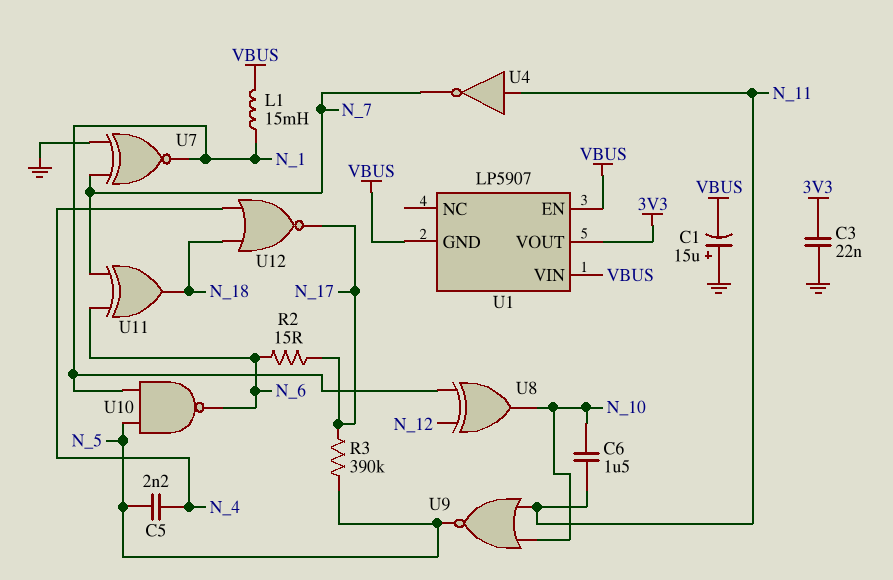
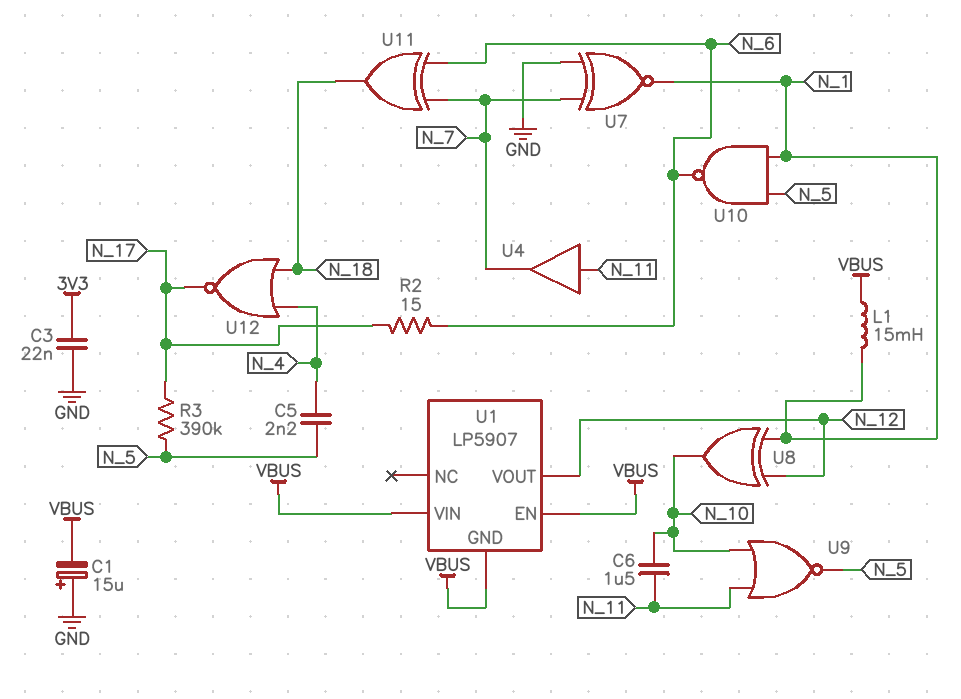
U1 pin VOUT: 3V3 -> N_12
U4: NOT (in N_11, out N_7) -> buffer (in N_11, out N_7)

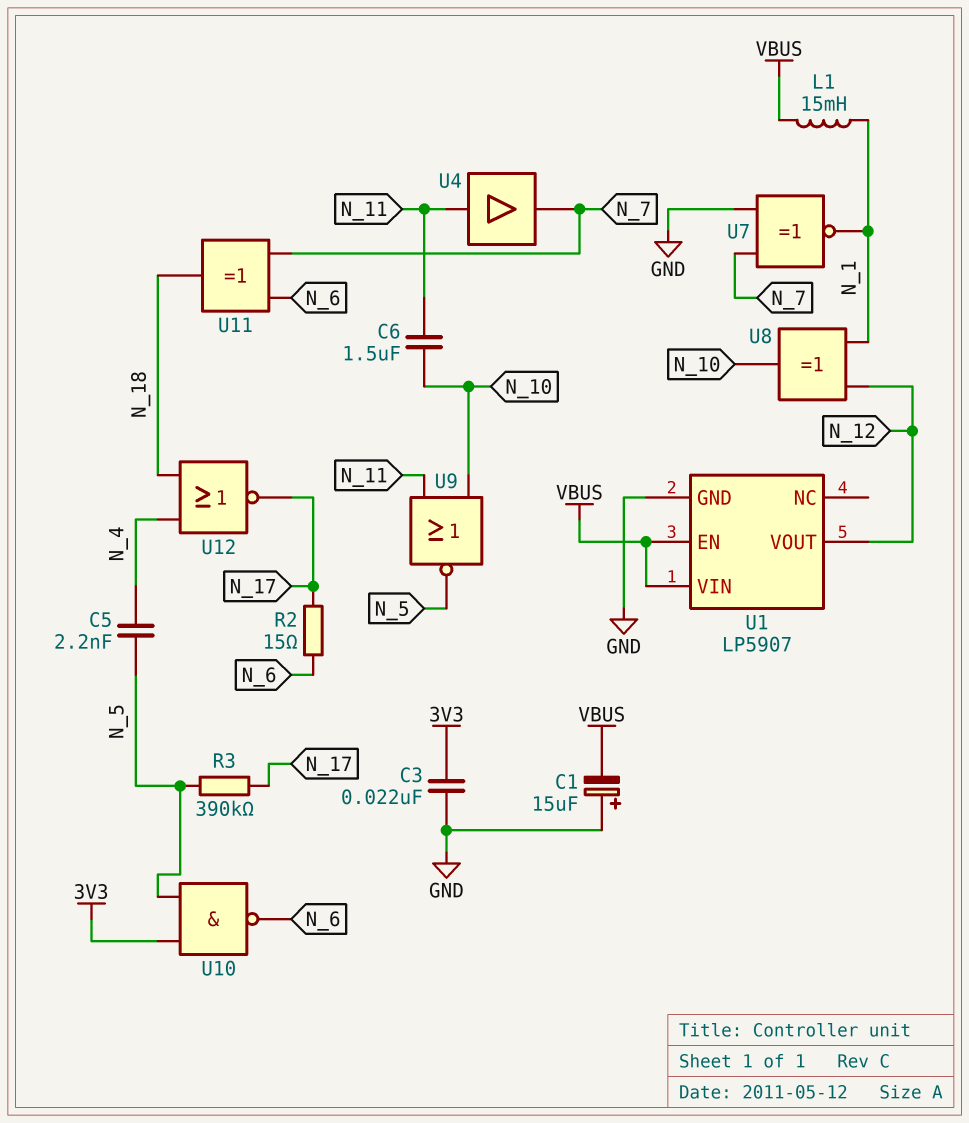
U1 pin GND: VBUS -> GND
U10: NAND (in N_1, in N_5, out N_6) -> NAND (in 3V3, in N_5, out N_6)

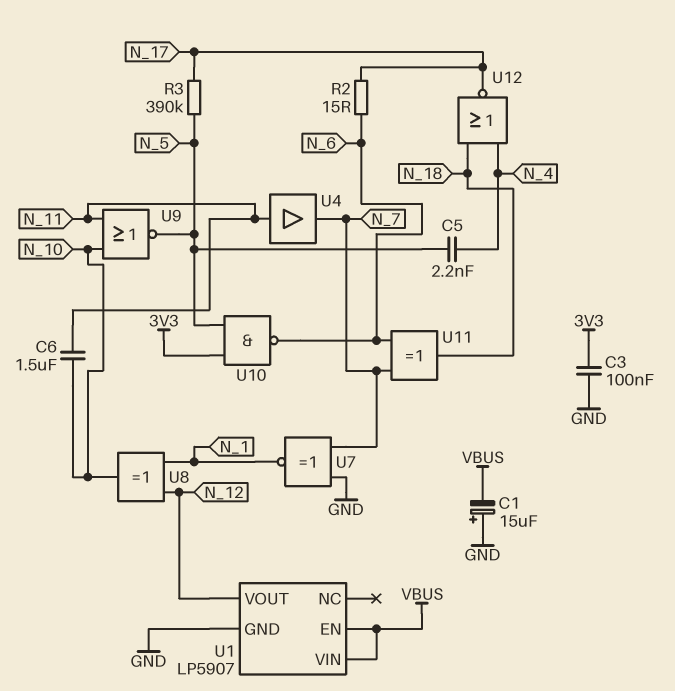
C3: 22nF (3V3, GND) -> 100nF (3V3, GND)
L1: 15mH (N_1, VBUS) -> none

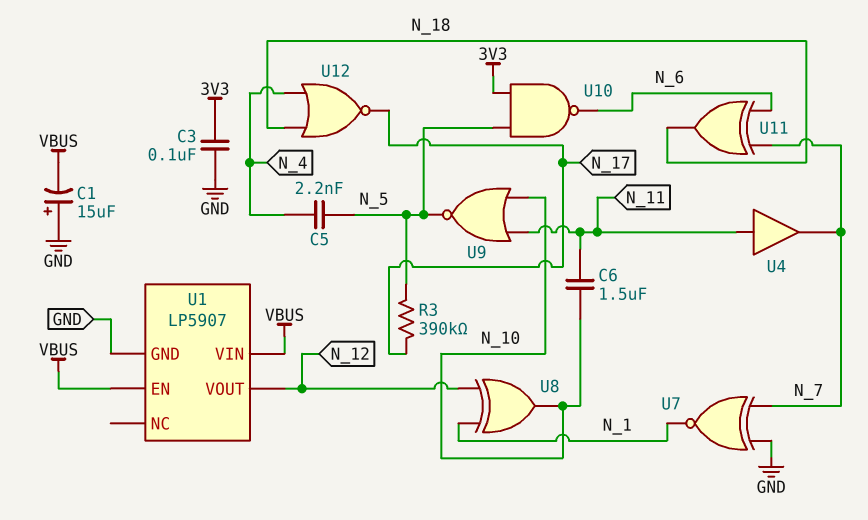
R2: 15 (N_6, N_17) -> none

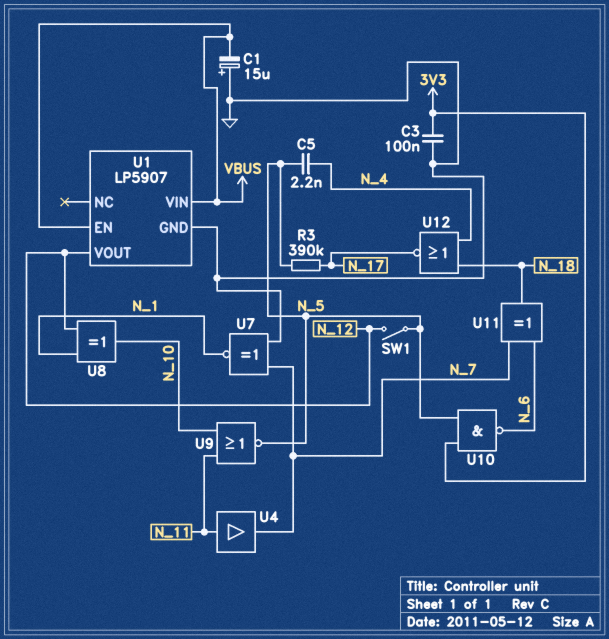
C6: 1.5uF (N_10, N_11) -> none
SW1: none -> switch (N_5, N_12)

